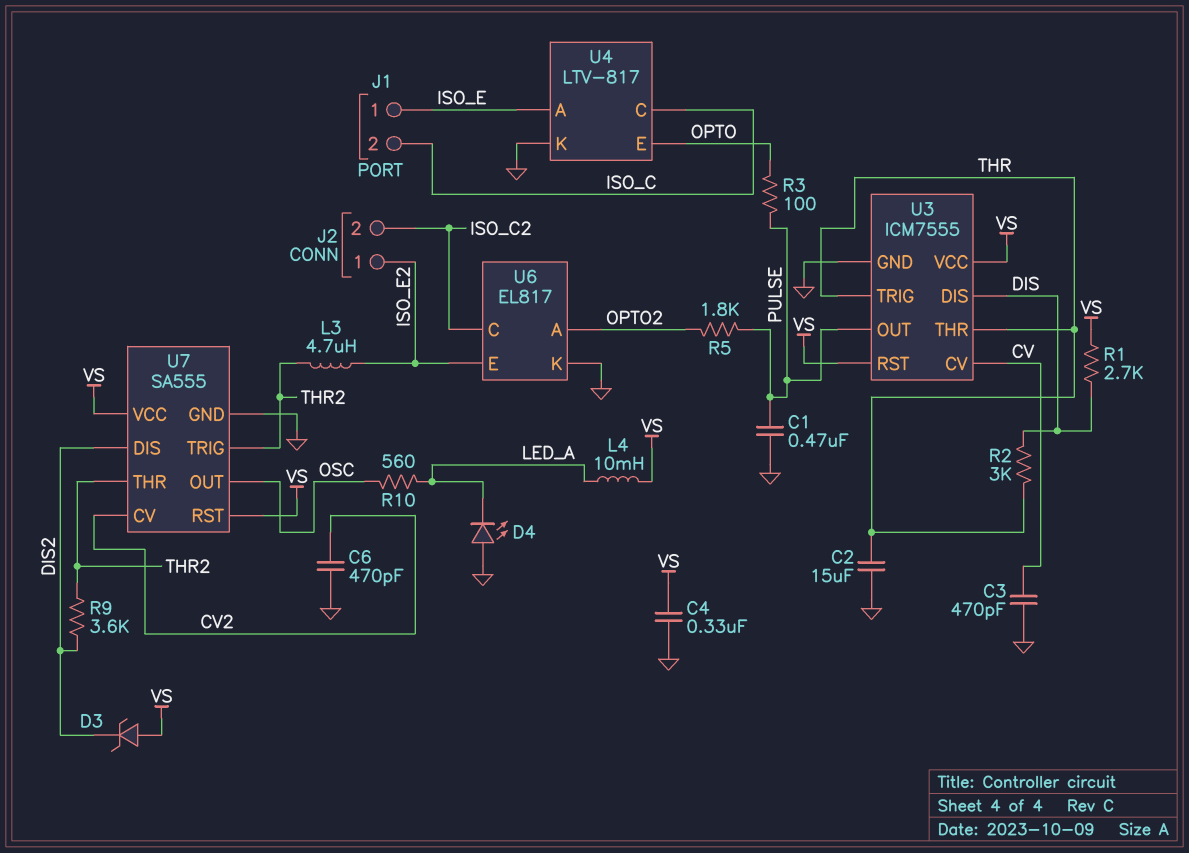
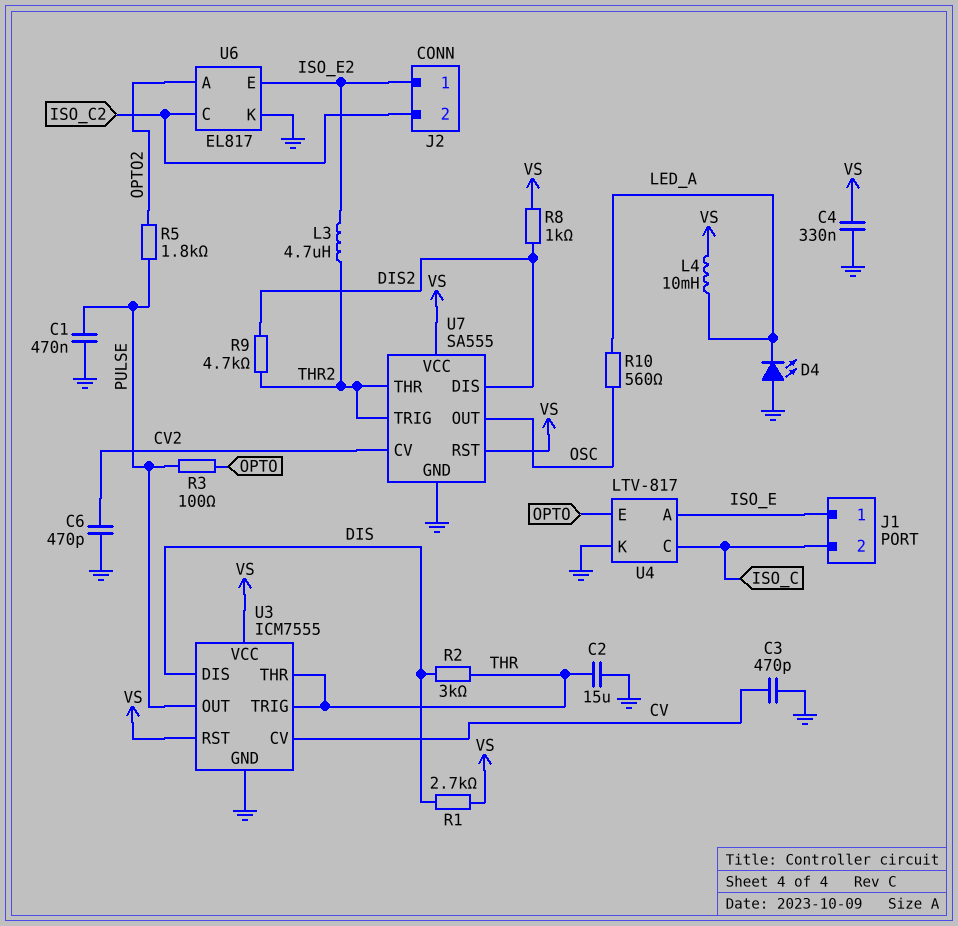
D3: zener (A VS, K DIS2) -> none
R8: none -> 1k (DIS2, VS)
R9: 3.6k (DIS2, THR2) -> 4.7k (DIS2, THR2)

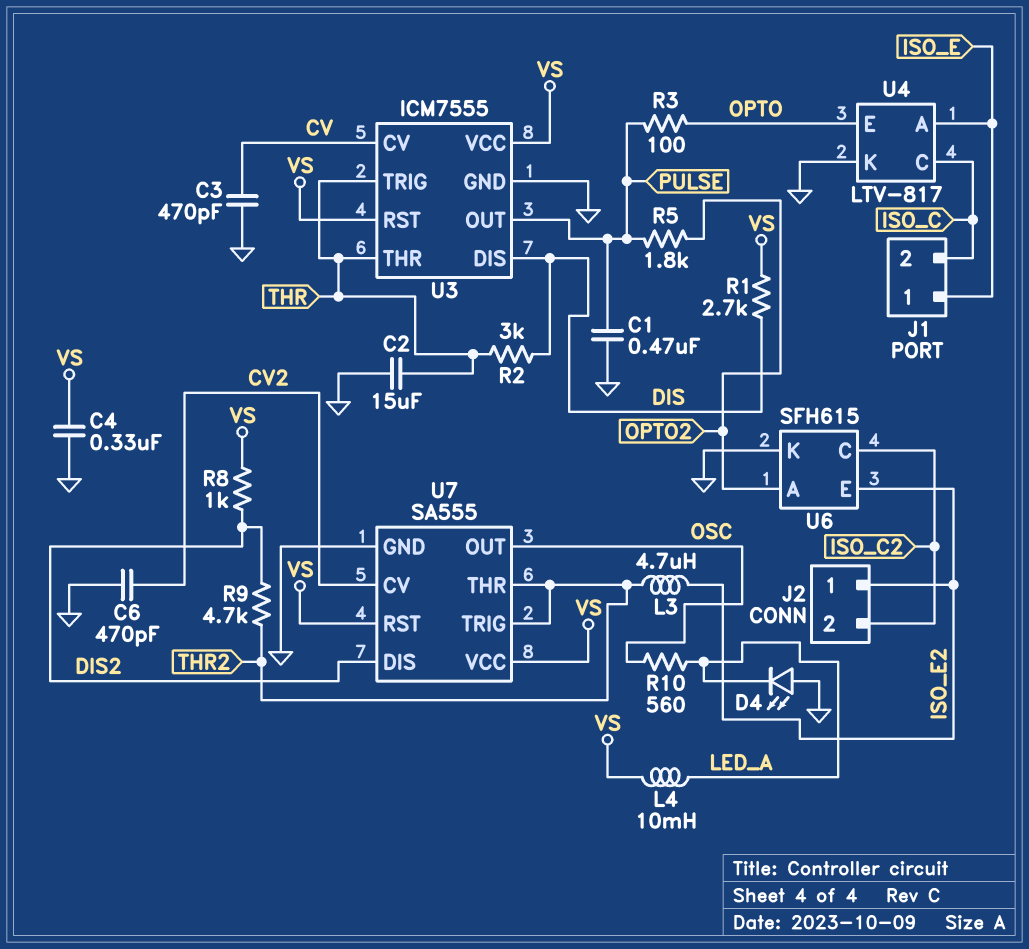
U6: EL817 -> SFH615

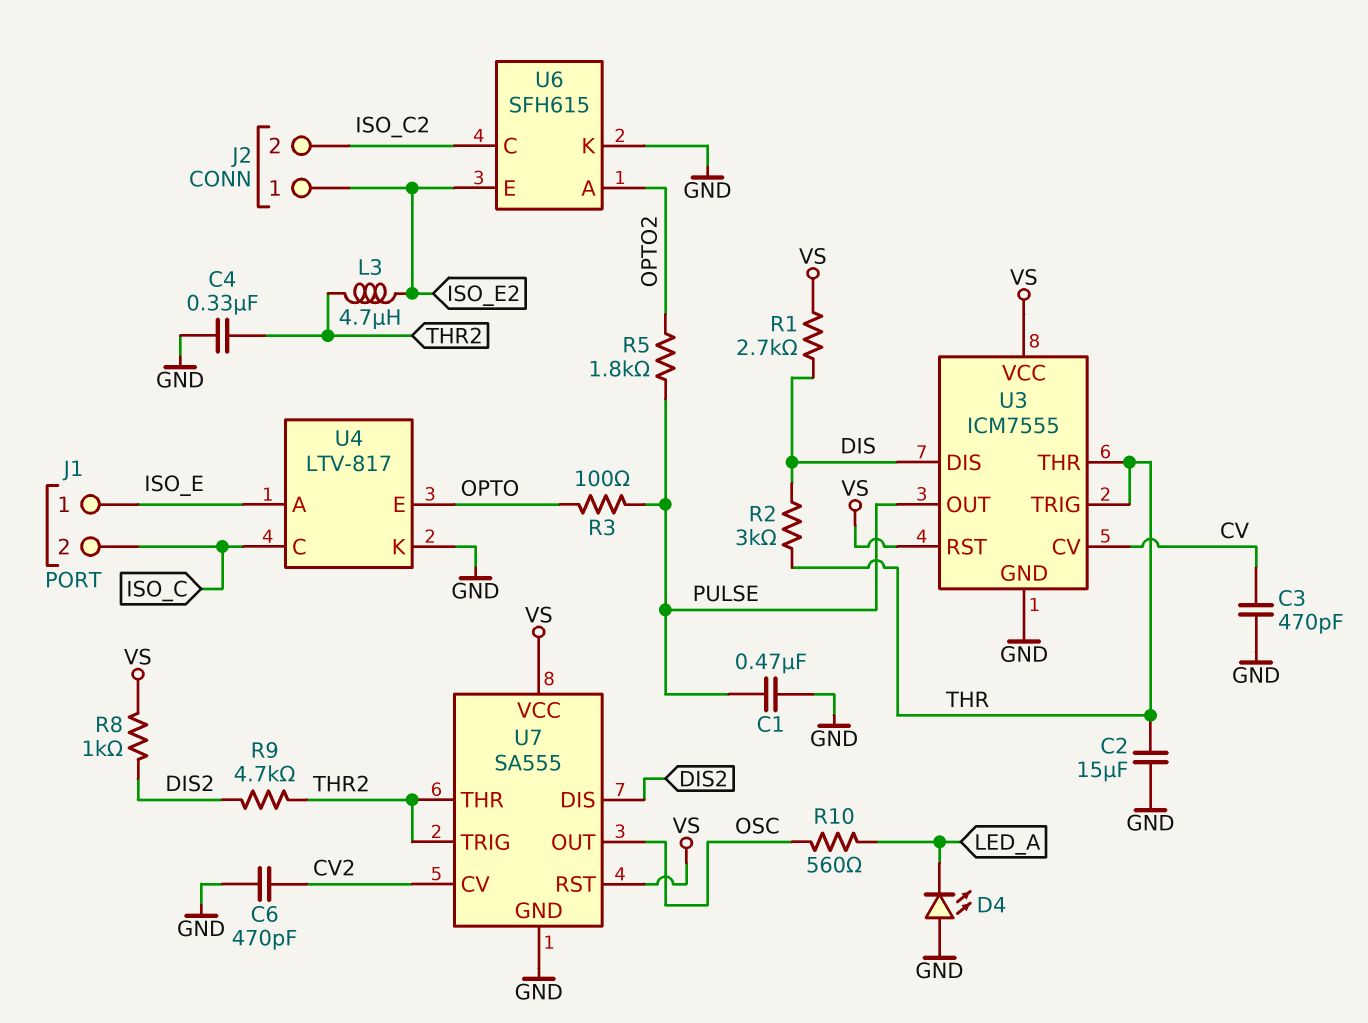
C4: 330nF (GND, VS) -> 330nF (GND, THR2)
L4: 10mH (LED_A, VS) -> none

